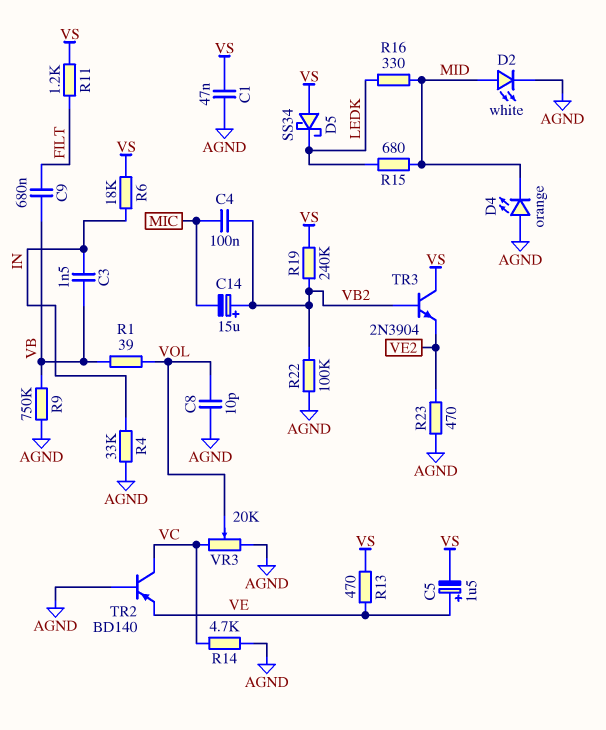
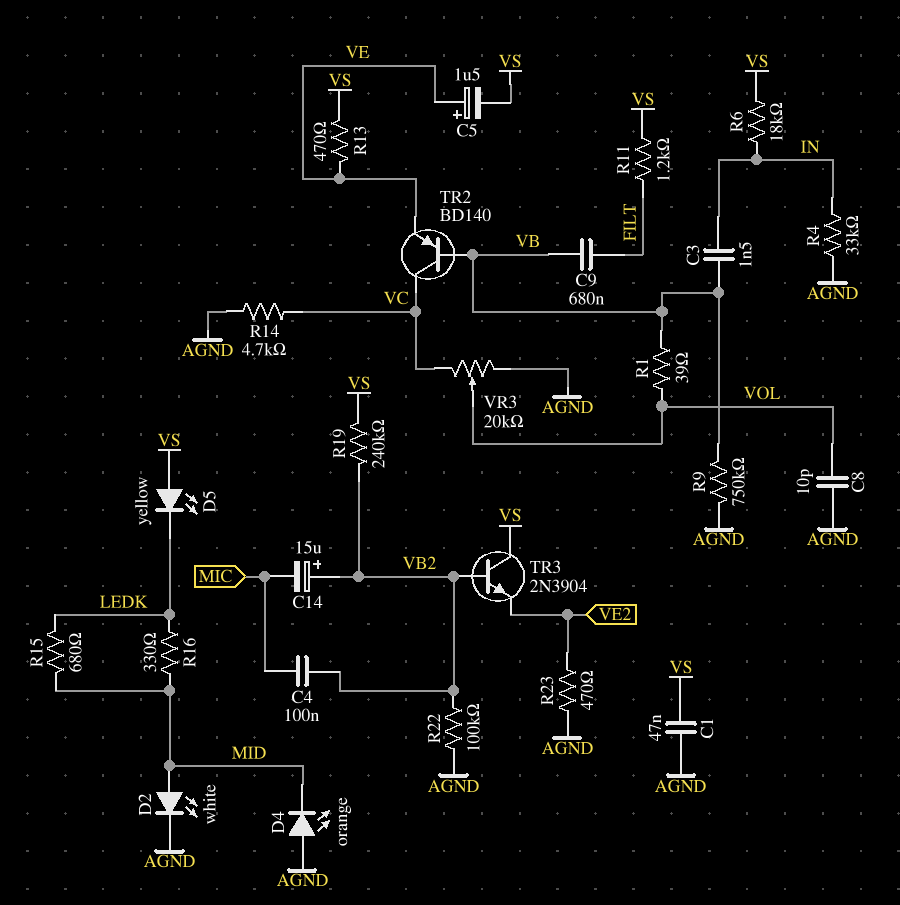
D5: schottky SS34 (A VS, K LEDK) -> LED yellow (A VS, K LEDK)
TR2: PNP BD140 (B AGND, C VC, E VE) -> PNP BD140 (B VB, C VC, E VE)

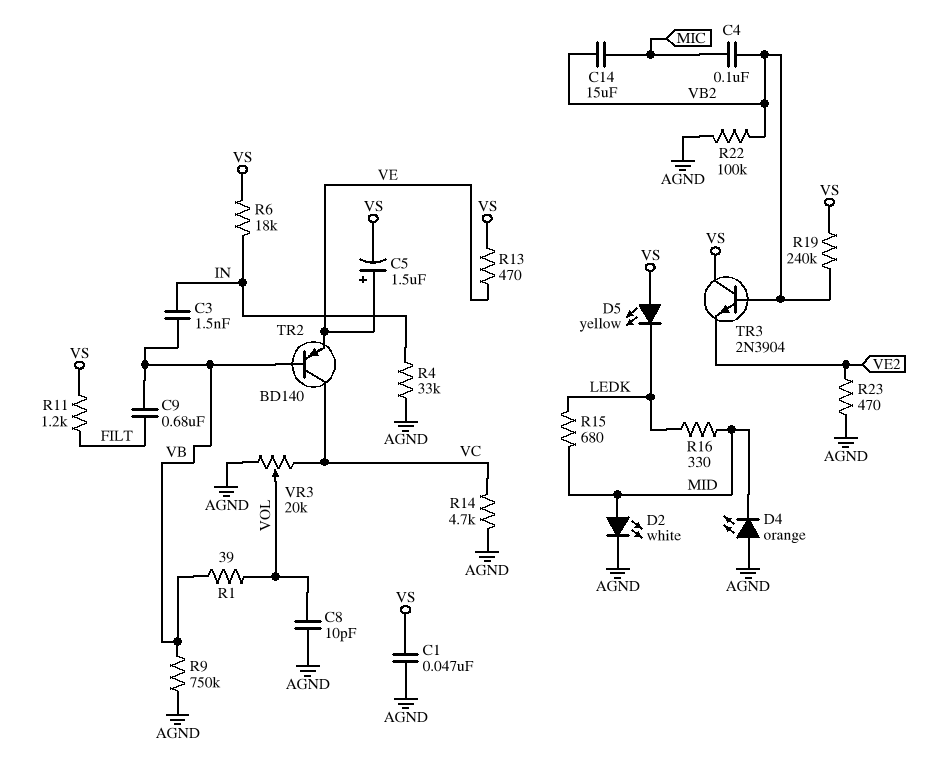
C14: 15uF (plus VB2, minus MIC) -> 15uF (MIC, VB2)

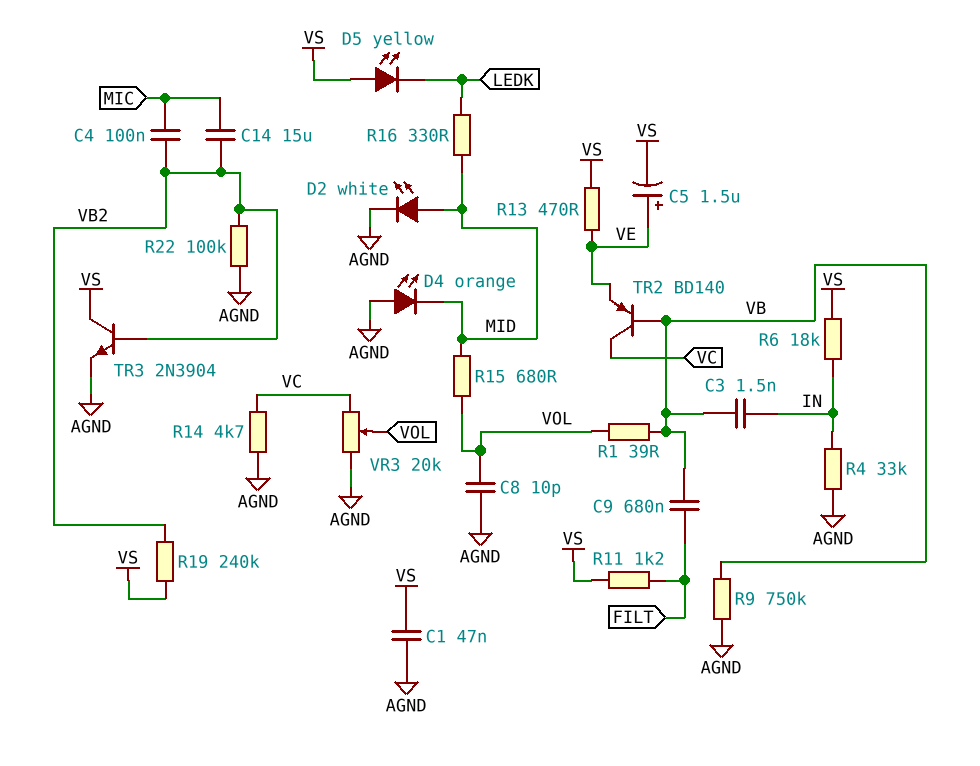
R15: 680 (LEDK, MID) -> 680 (MID, VOL)
R23: 470 (AGND, VE2) -> none
TR3: NPN 2N3904 (B VB2, C VS, E VE2) -> NPN 2N3904 (B VB2, C VS, E AGND)

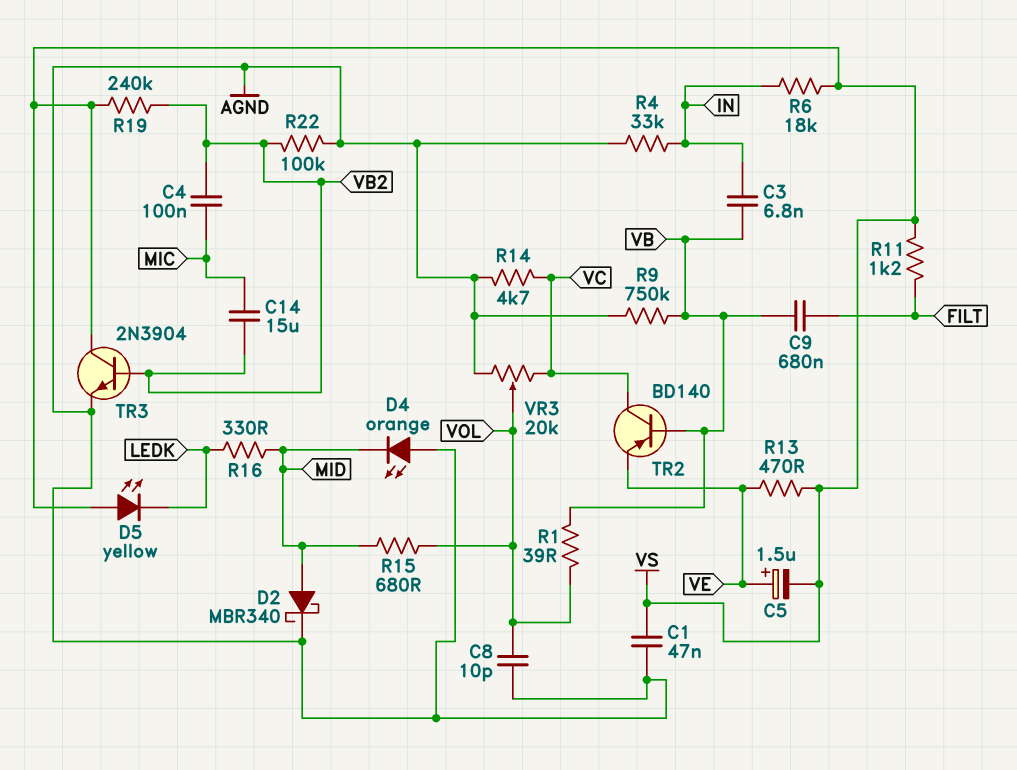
C3: 1.5nF (IN, VB) -> 6.8nF (IN, VB)
D2: LED white (A MID, K AGND) -> schottky MBR340 (A MID, K AGND)

